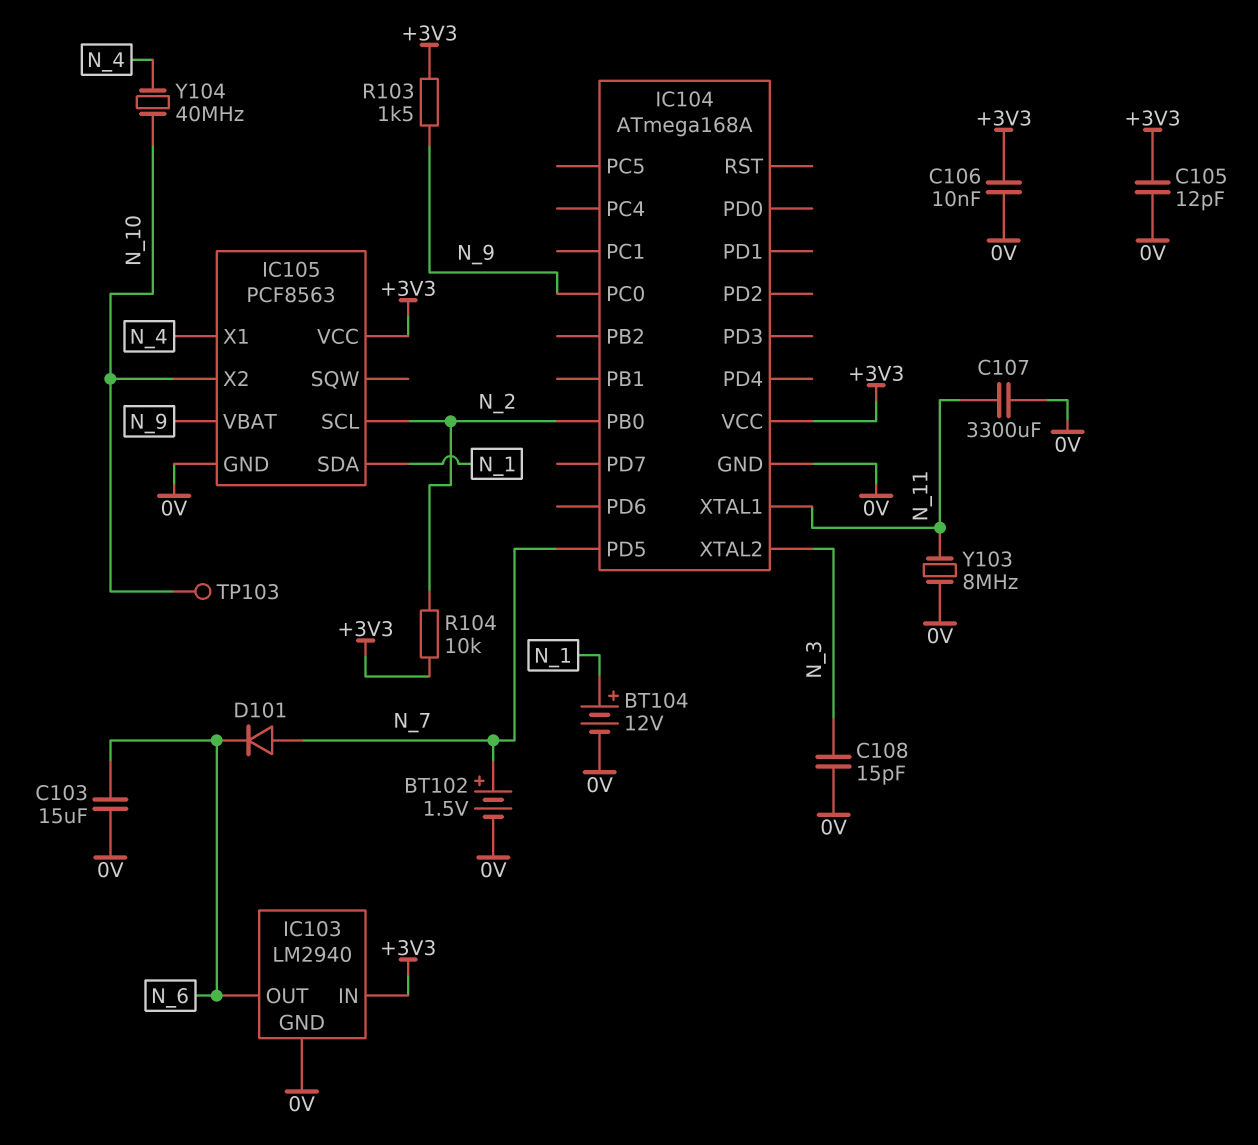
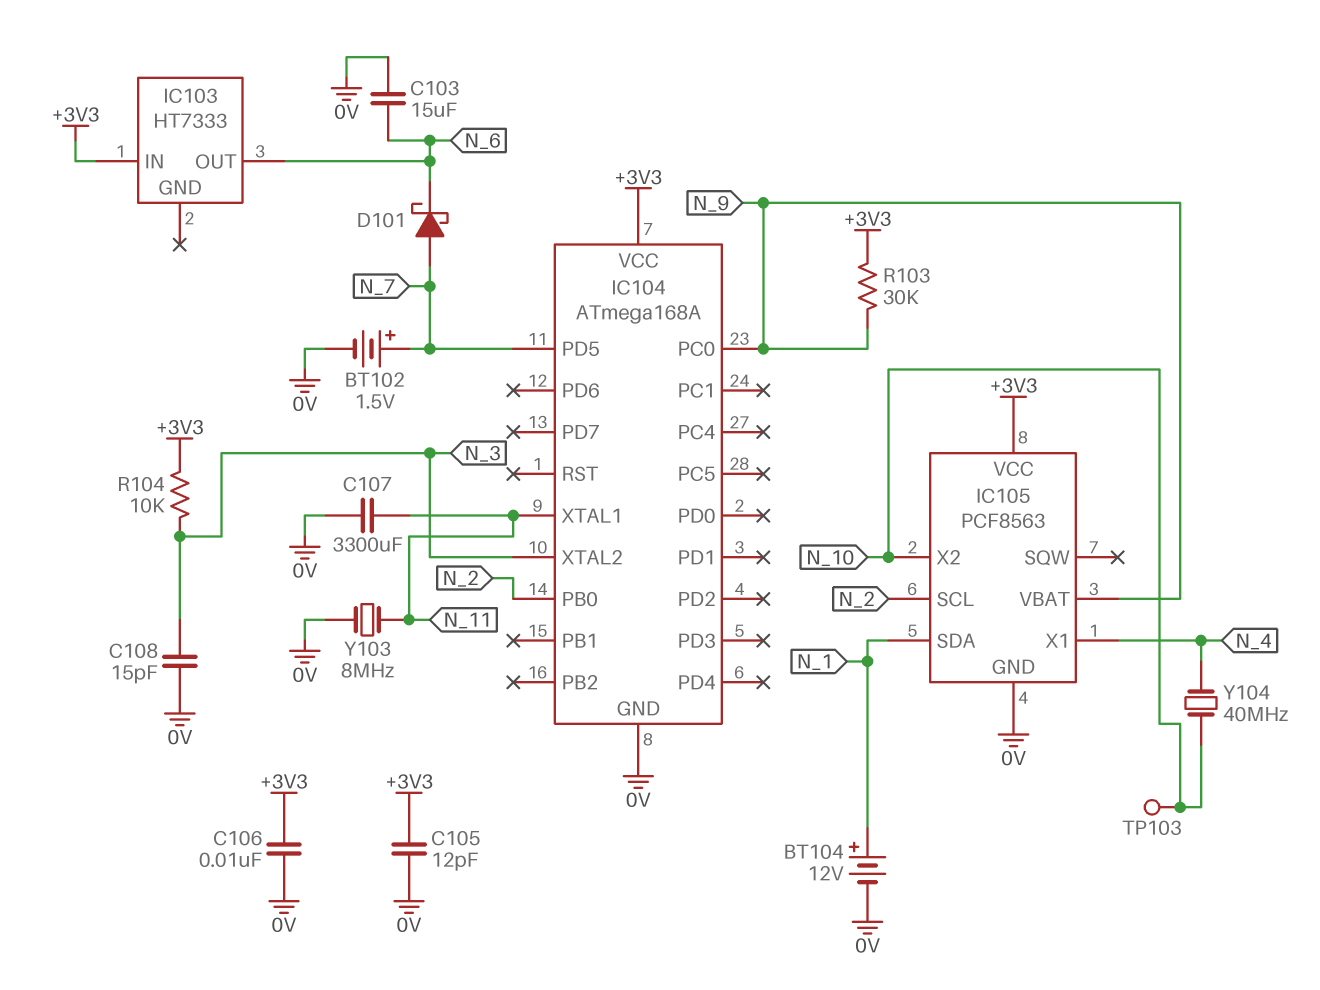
D101: diode (A N_7, K N_6) -> schottky (A N_7, K N_6)
IC103: LM2940 -> HT7333
IC103 pin GND: 0V -> none
R103: 1.5k (+3V3, N_9) -> 30k (+3V3, N_9)
R104: 10k (+3V3, N_2) -> 10k (+3V3, N_3)

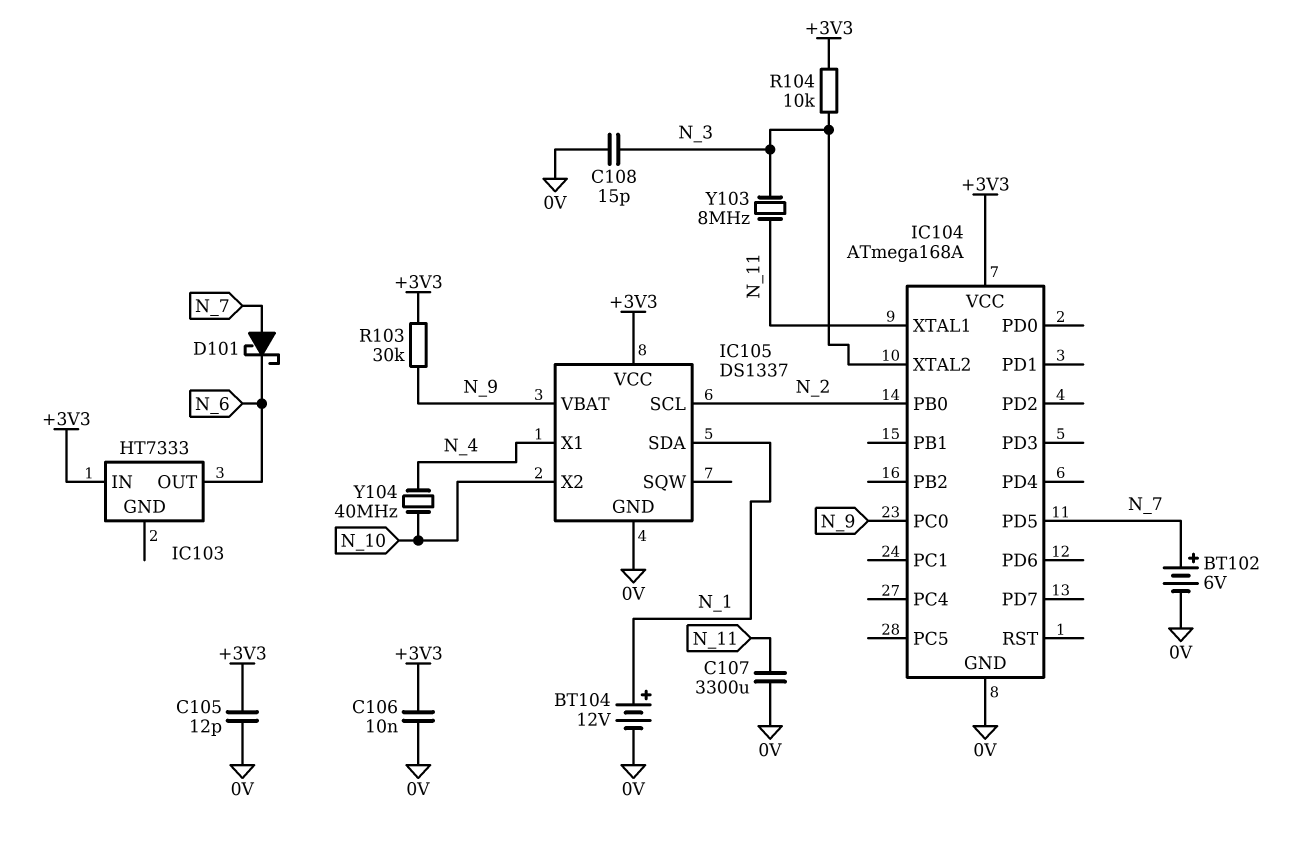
BT102: 1.5V (plus N_7, minus 0V) -> 6V (plus N_7, minus 0V)
C103: 15uF (0V, N_6) -> none
IC105: PCF8563 -> DS1337
TP103: test point (N_10) -> none
Y103: 8MHz (0V, N_11) -> 8MHz (N_3, N_11)

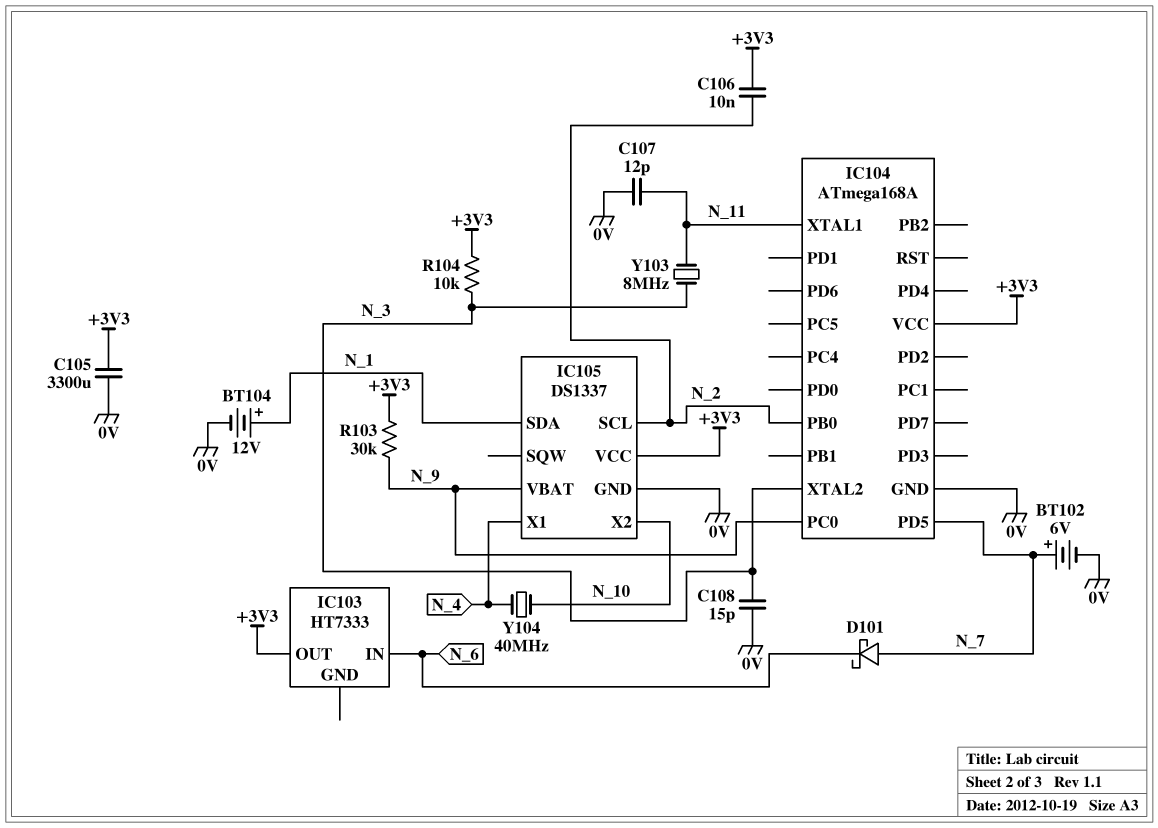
C105: 12pF (+3V3, 0V) -> 3300uF (+3V3, 0V)
C106: 10nF (+3V3, 0V) -> 10nF (+3V3, N_2)
C107: 3300uF (0V, N_11) -> 12pF (0V, N_11)
IC103 pin IN: +3V3 -> N_6
IC103 pin OUT: N_6 -> +3V3

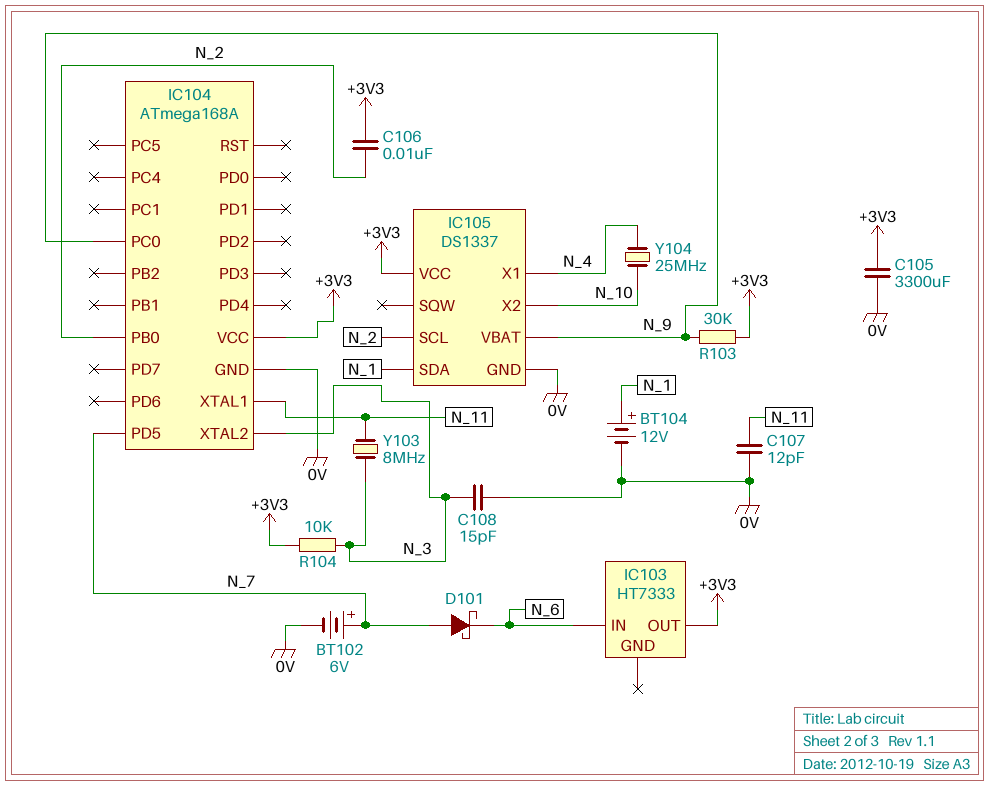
Y104: 40MHz (N_4, N_10) -> 25MHz (N_4, N_10)

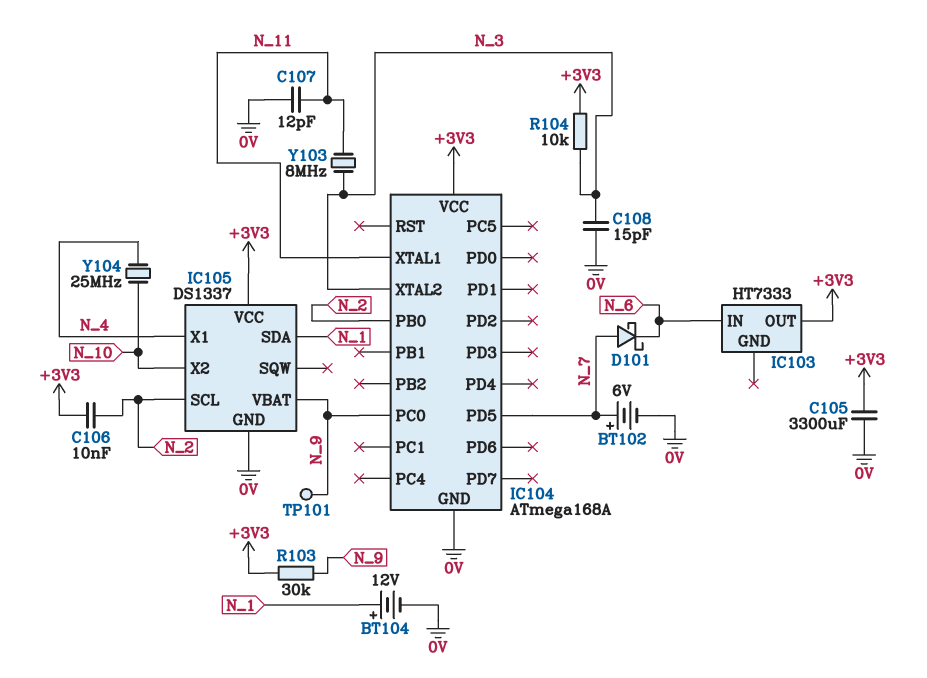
TP101: none -> test point (N_9)

